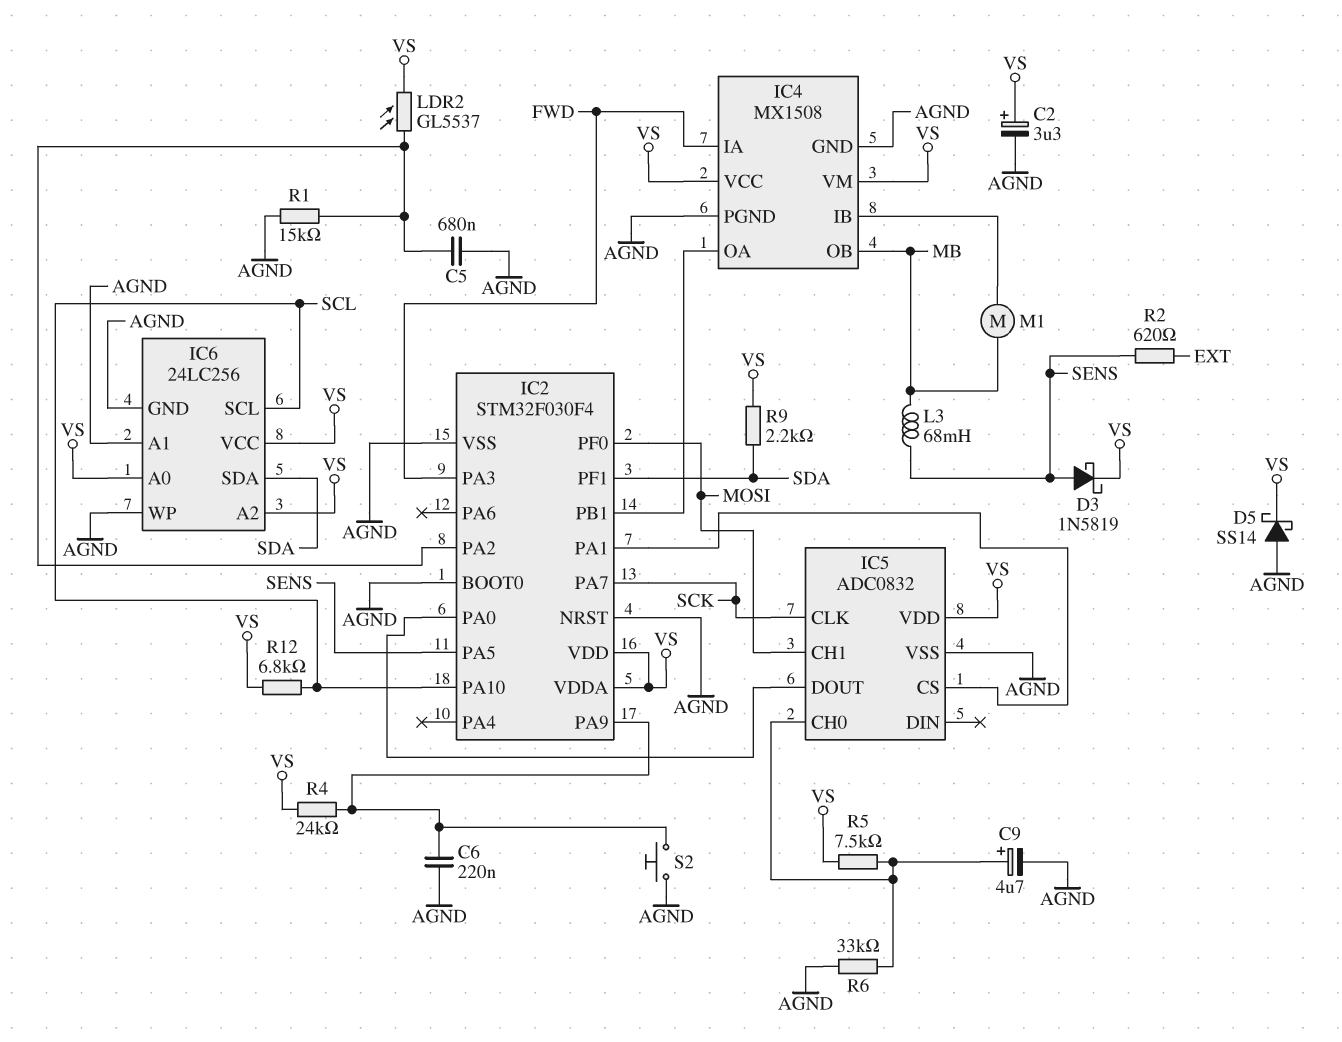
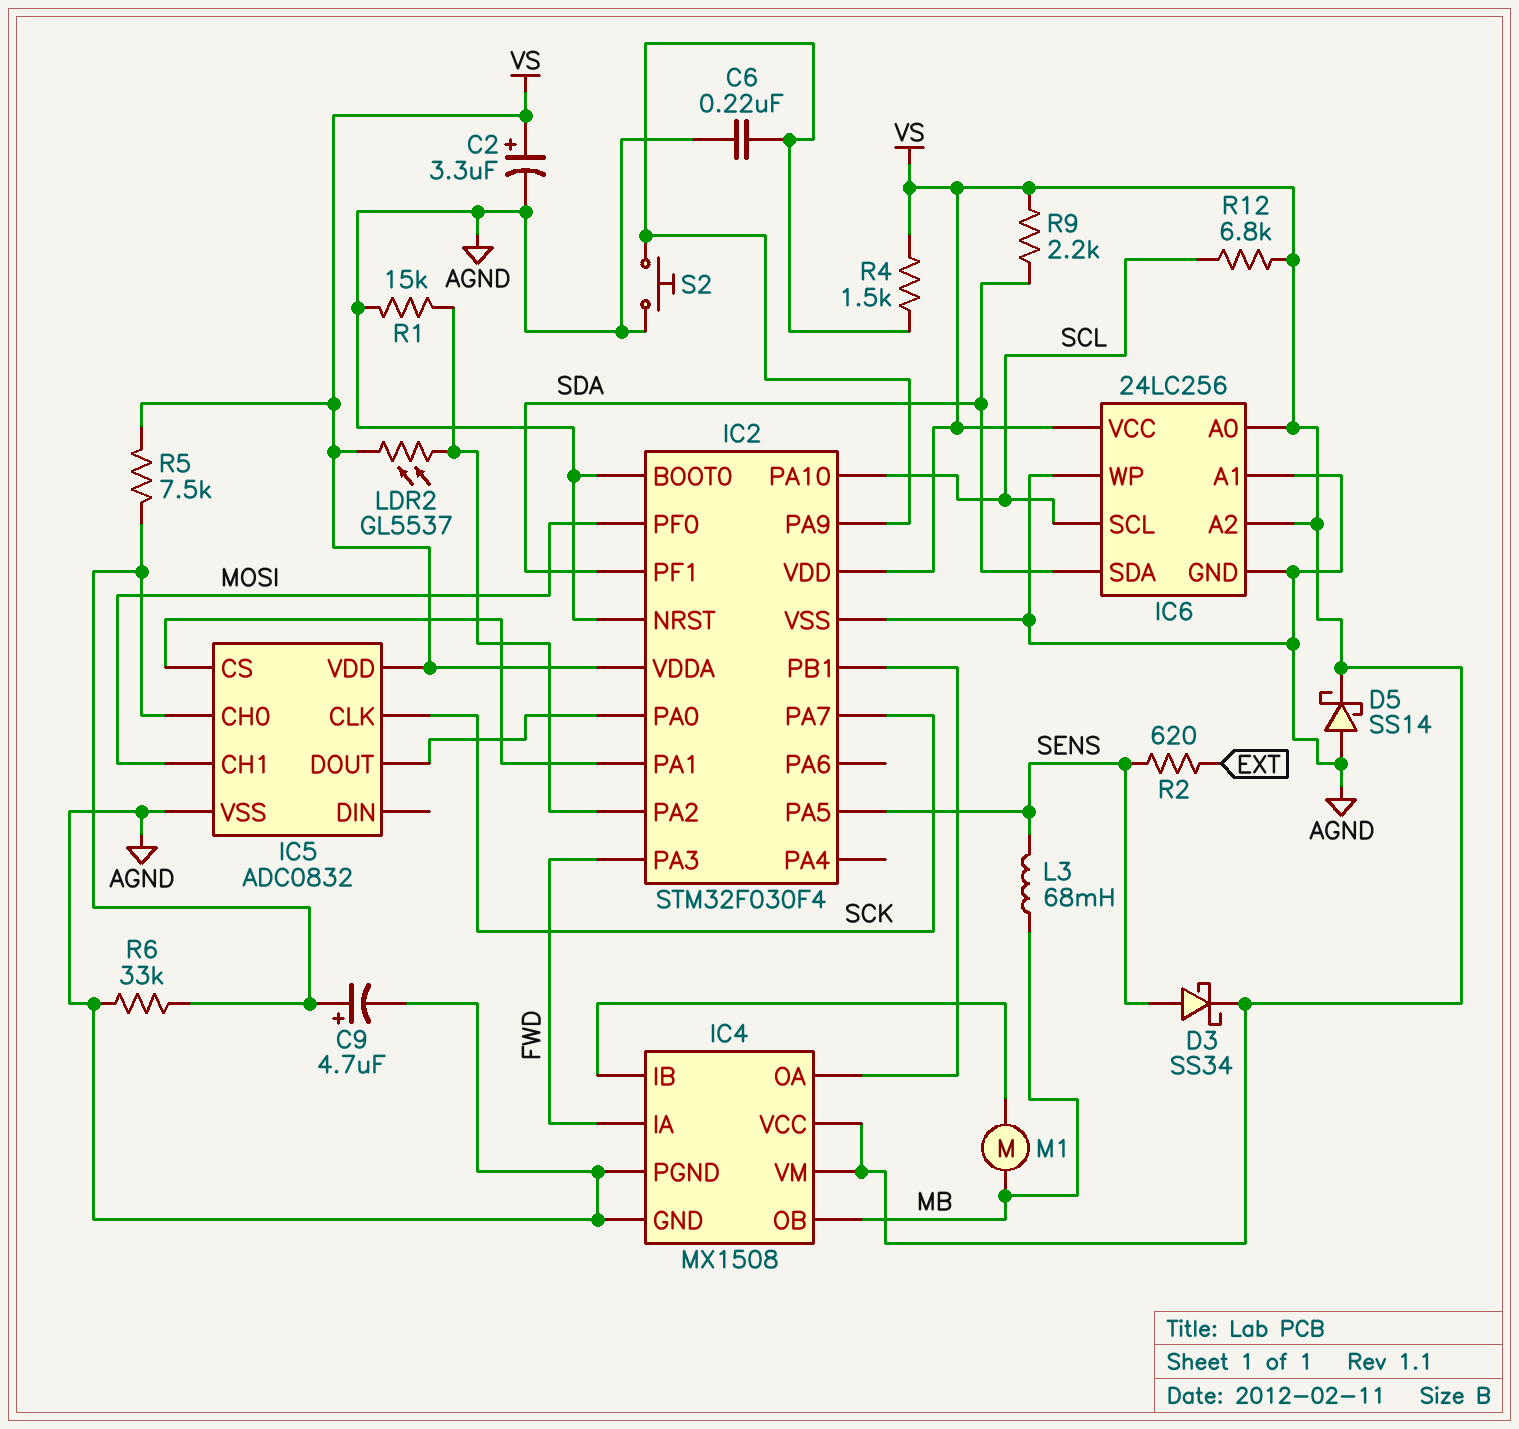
C5: 680nF (AGND, IC2/PA2) -> none
D3: schottky 1N5819 (A SENS, K VS) -> schottky SS34 (A SENS, K VS)
R4: 24k (IC2/PA9, VS) -> 1.5k (IC2/PA9, VS)

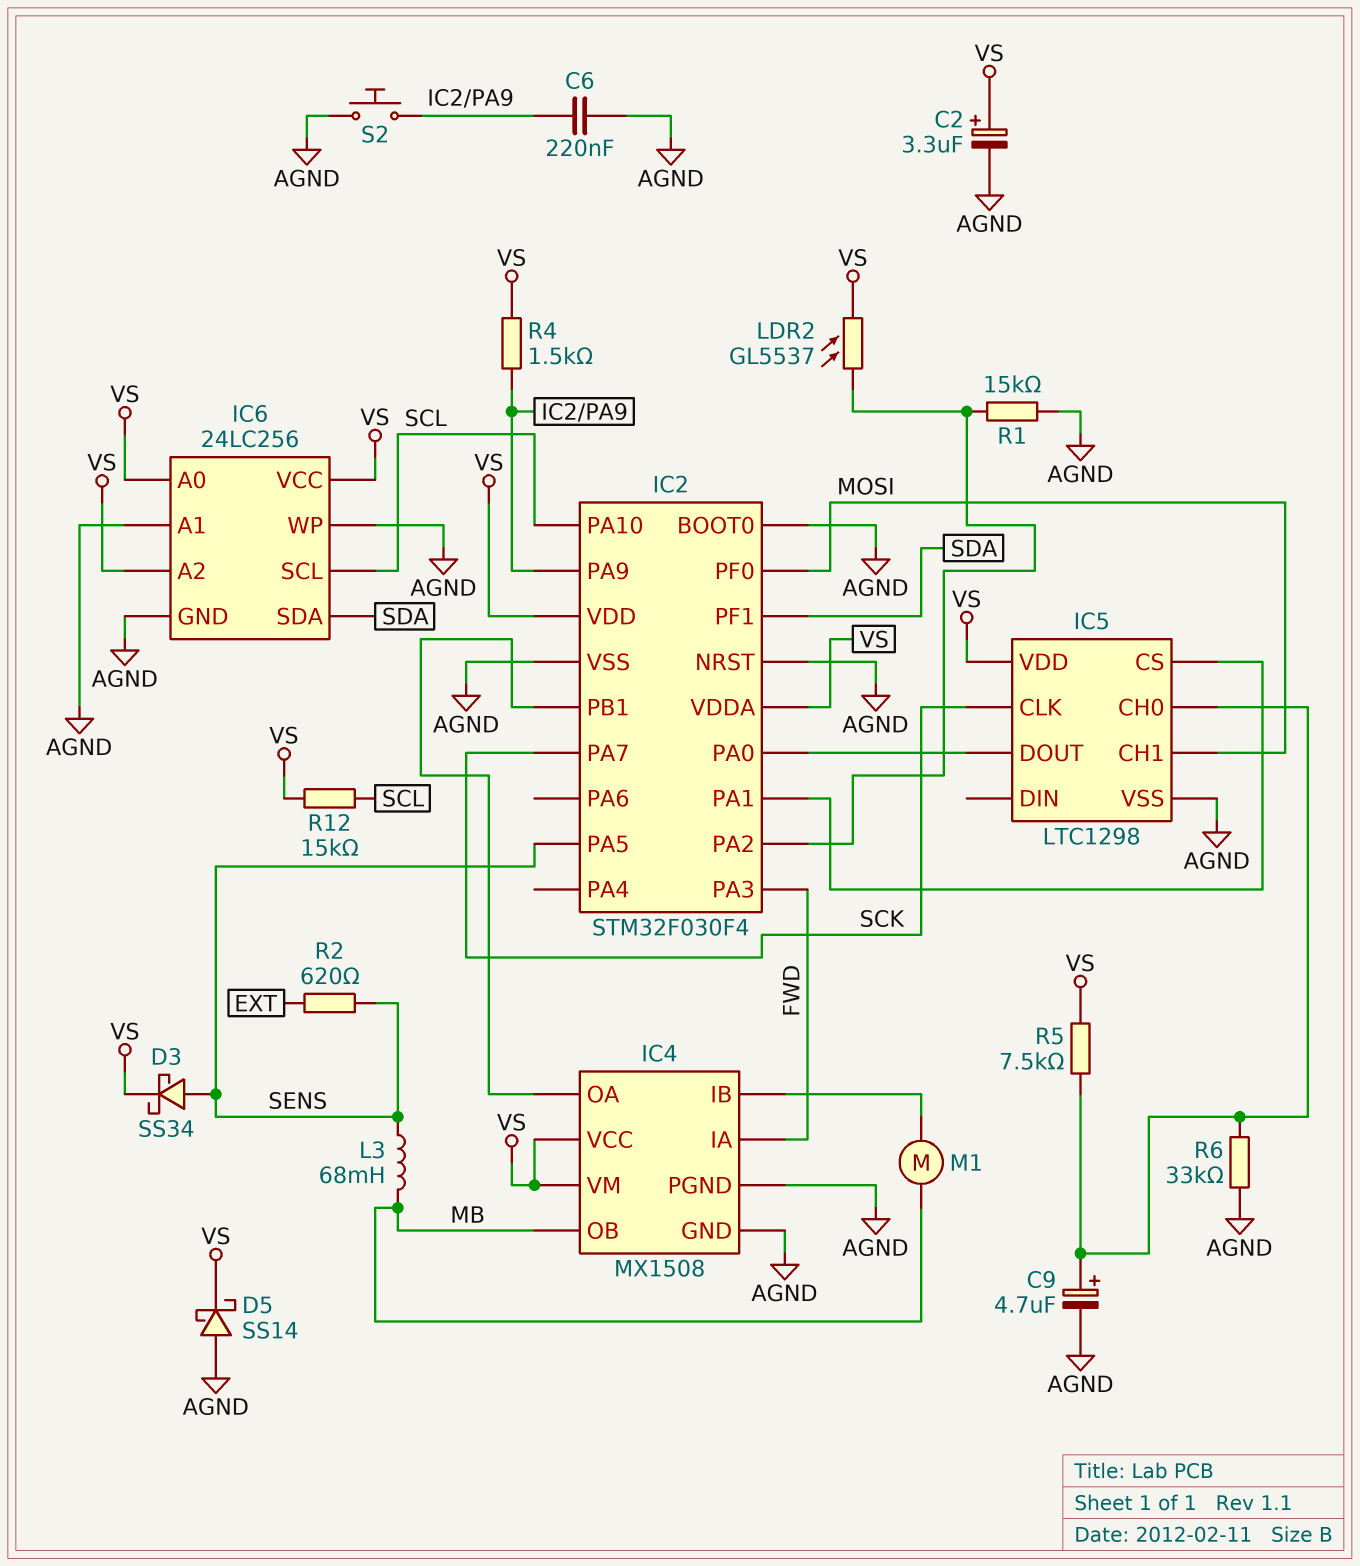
IC5: ADC0832 -> LTC1298
R9: 2.2k (SDA, VS) -> none
R12: 6.8k (SCL, VS) -> 15k (SCL, VS)

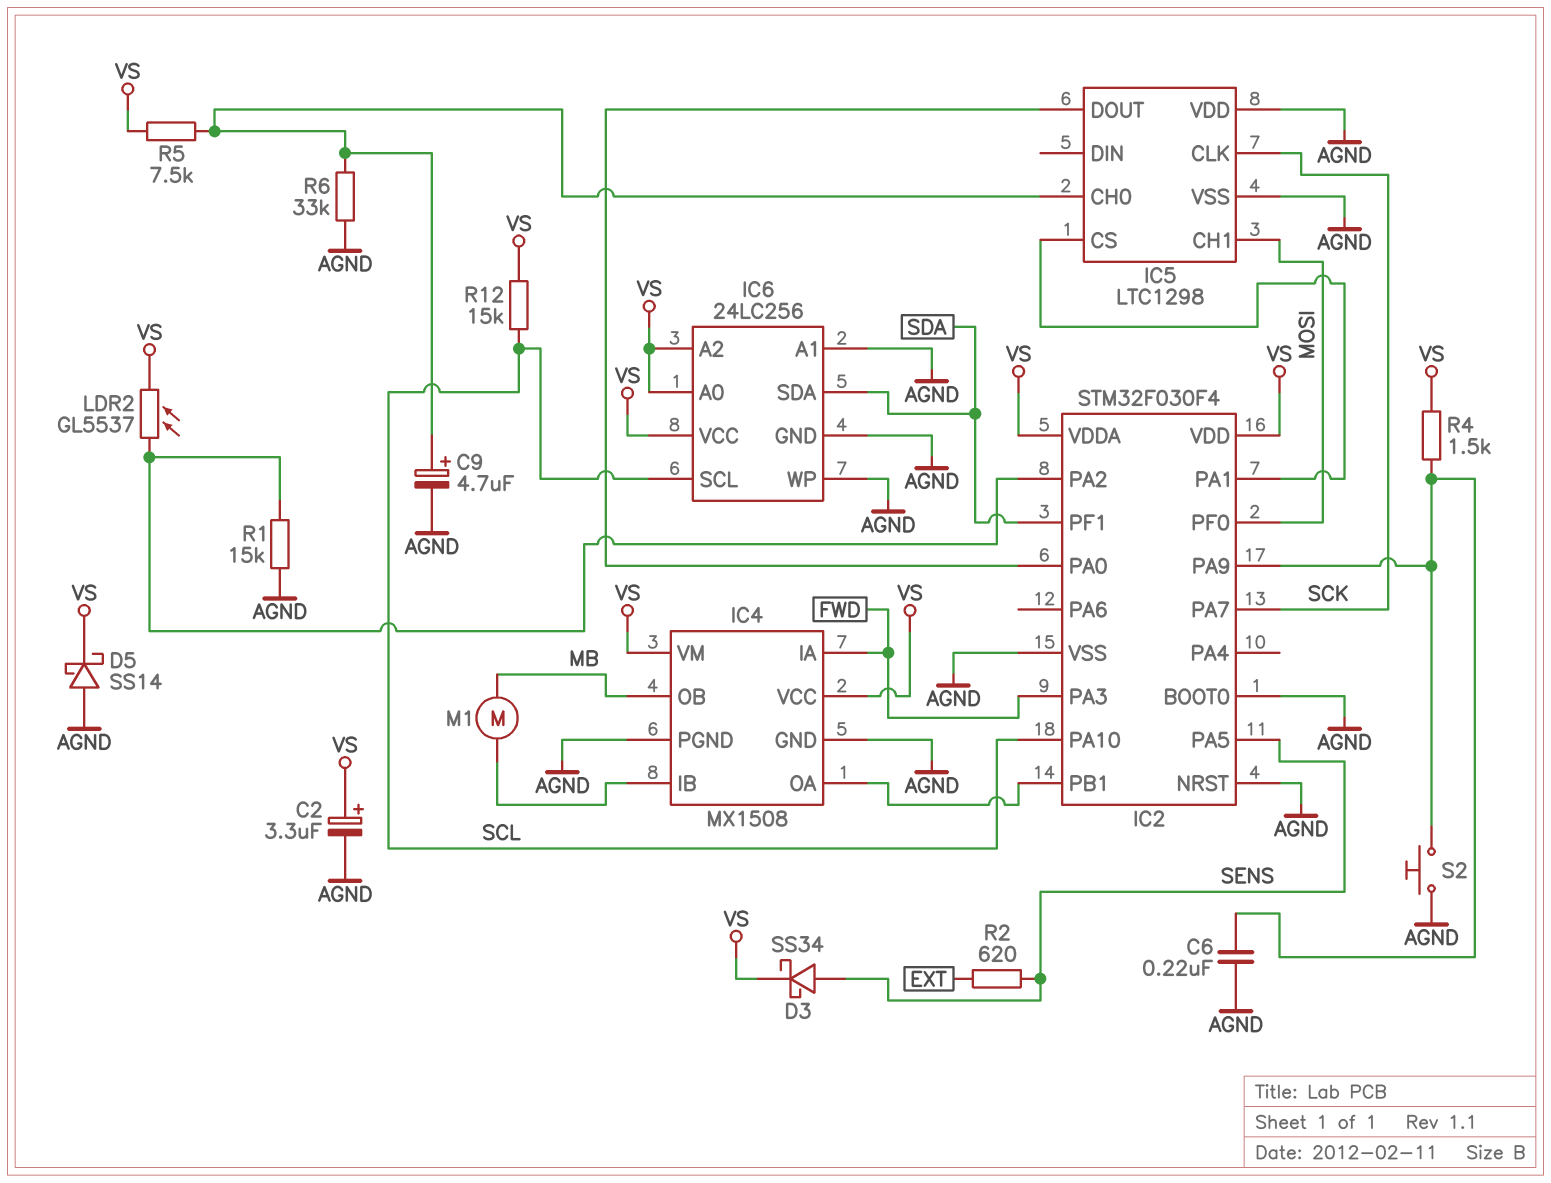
IC5 pin VDD: VS -> AGND
L3: 68mH (MB, SENS) -> none

